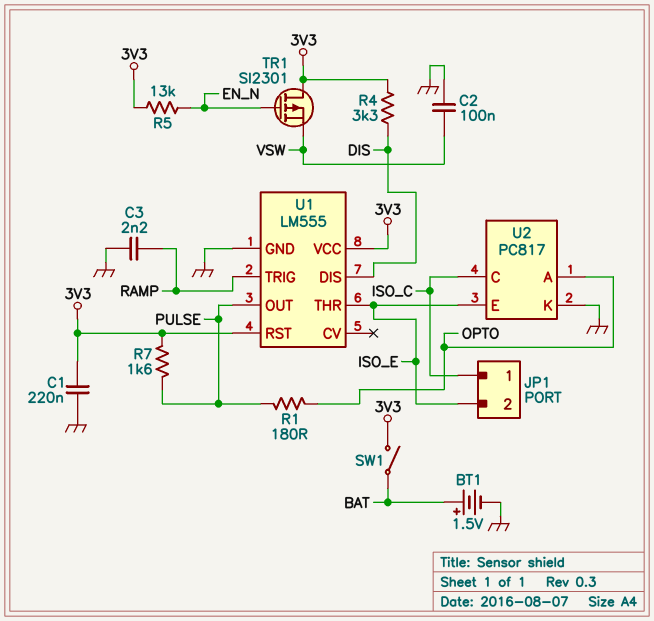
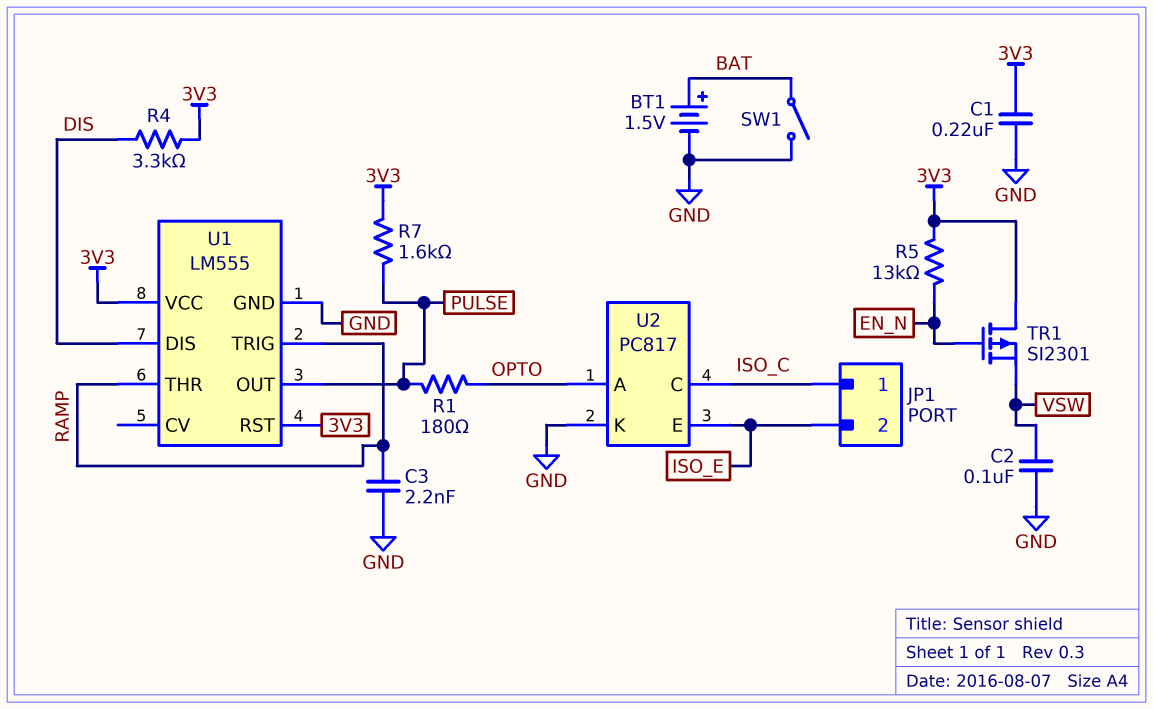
SW1: switch (3V3, BAT) -> switch (BAT, GND)
U1 pin THR: ISO_E -> RAMP

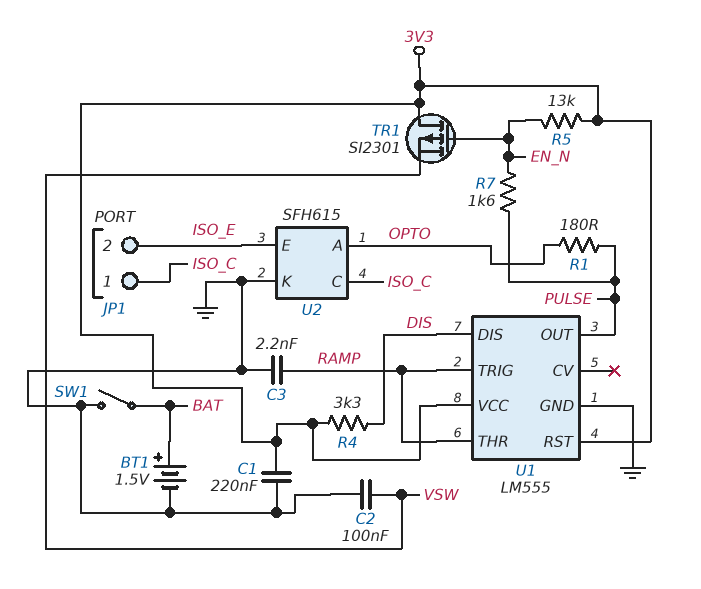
R7: 1.6k (3V3, PULSE) -> 1.6k (EN_N, PULSE)
U2: PC817 -> SFH615

